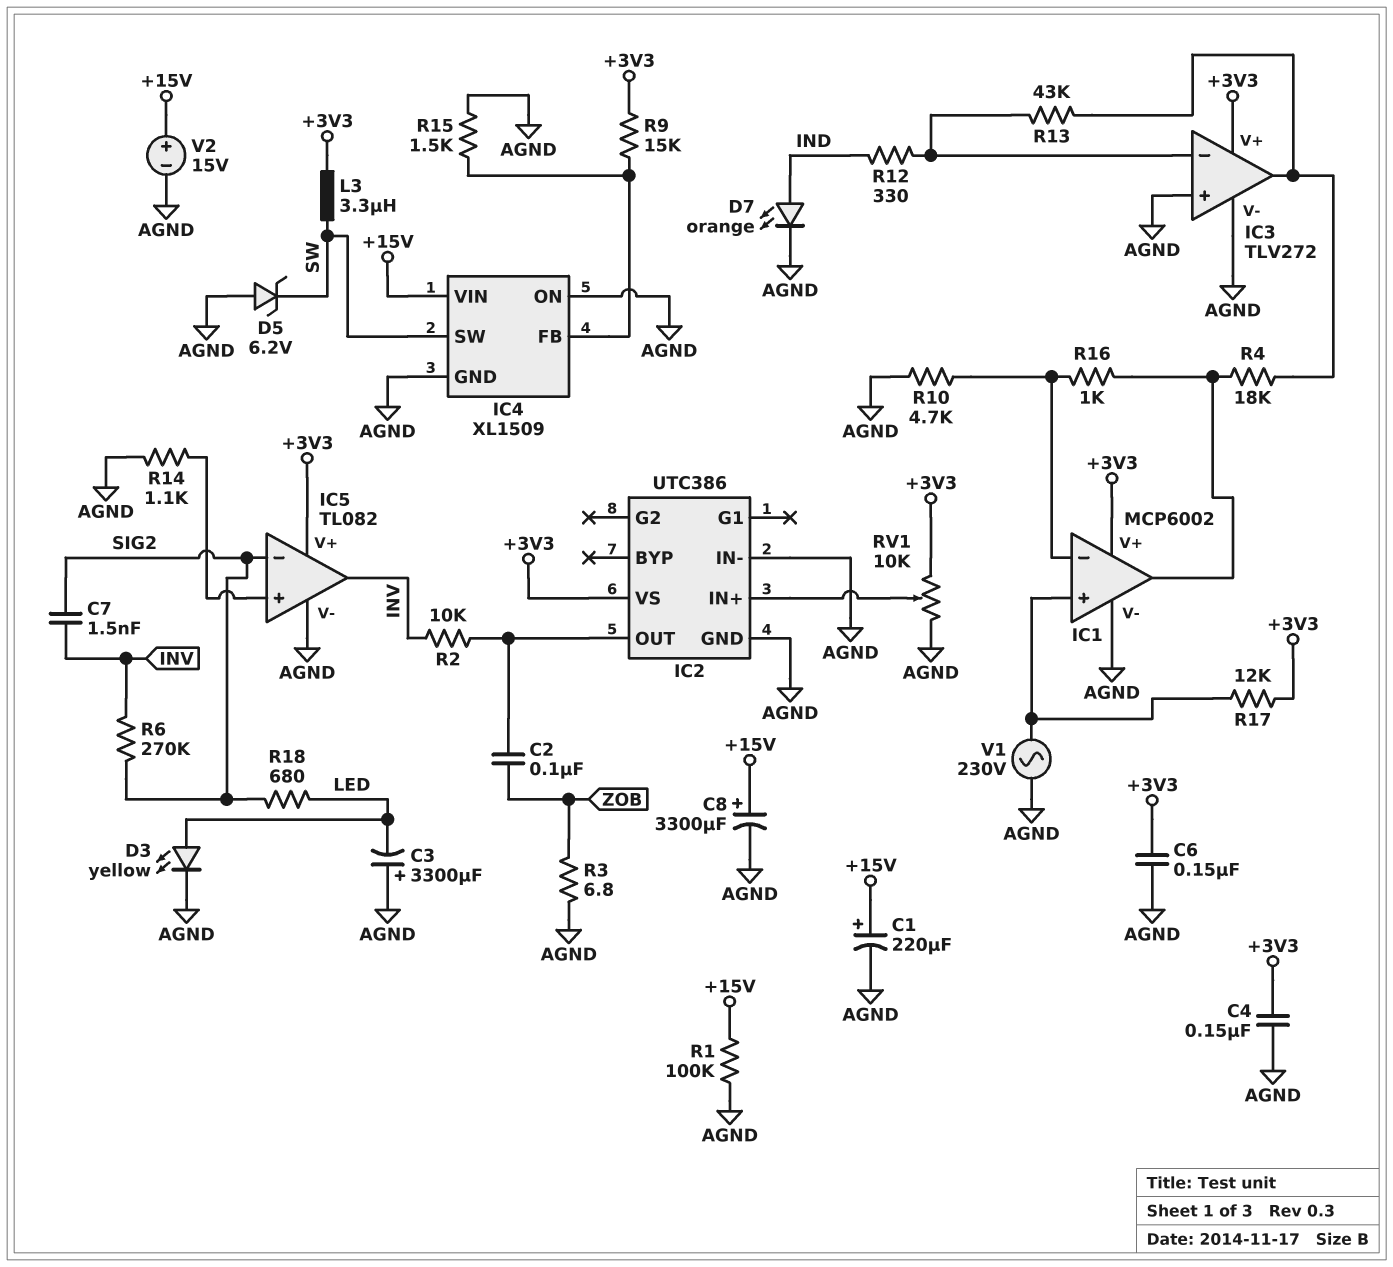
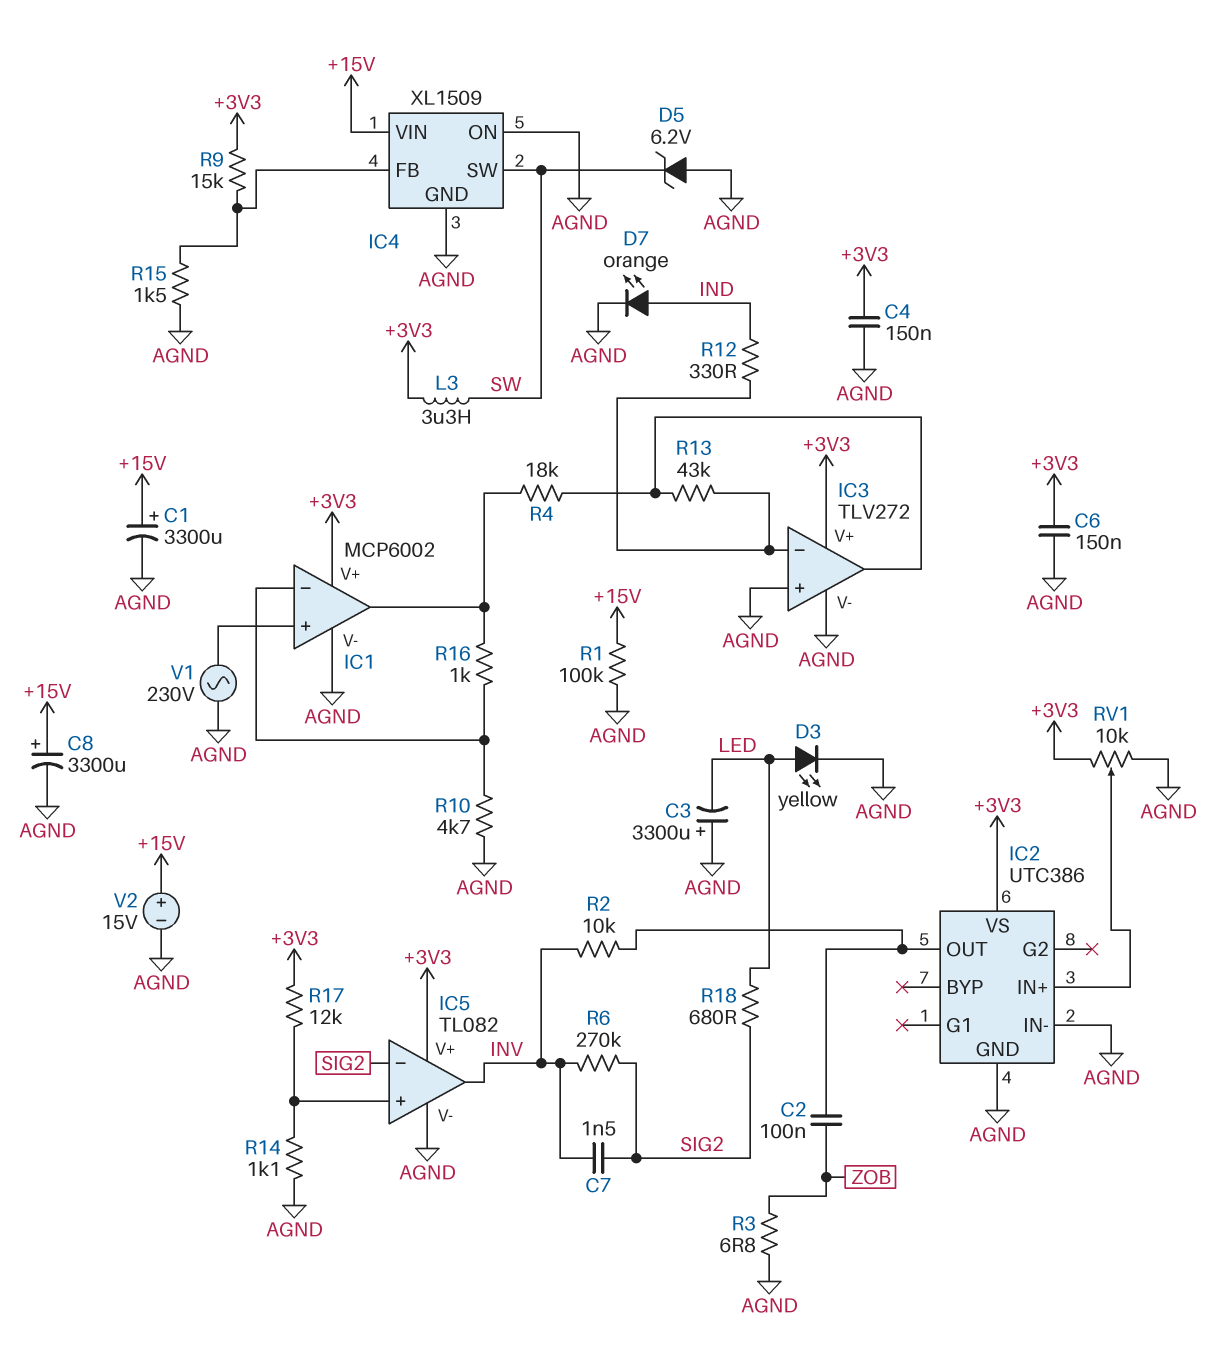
C1: 220uF (plus +15V, minus AGND) -> 3300uF (plus +15V, minus AGND)
R17: 12k (+3V3, IC1/in+) -> 12k (+3V3, IC5/in+)

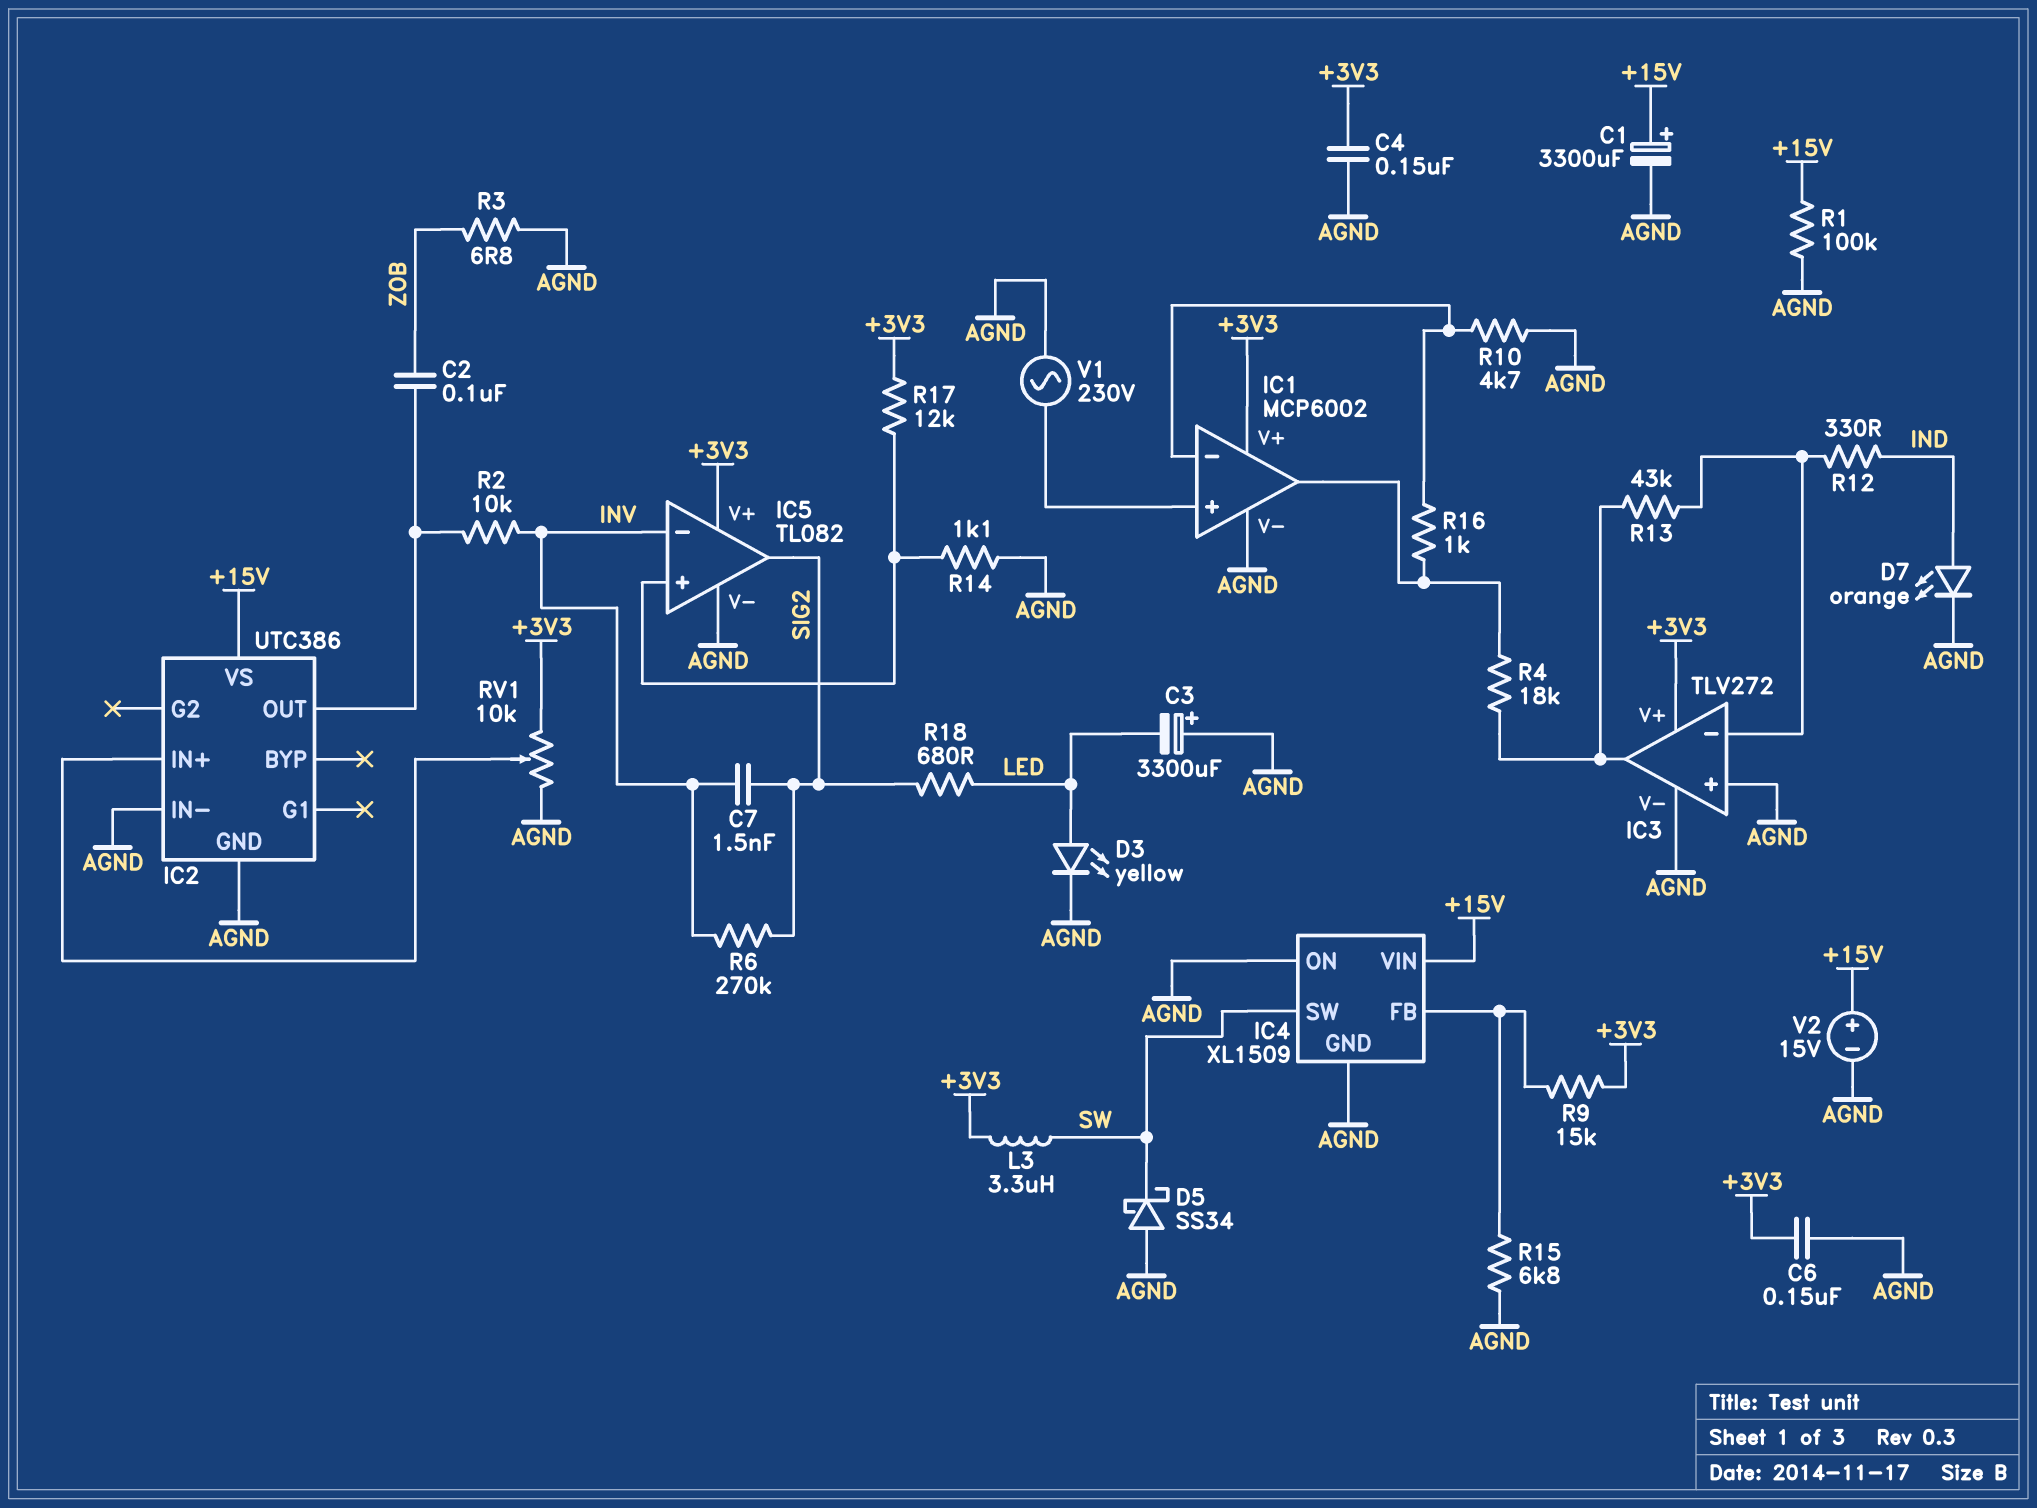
C8: 3300uF (plus +15V, minus AGND) -> none
D5: zener 6.2V (A AGND, K SW) -> schottky SS34 (A AGND, K SW)
IC2 pin VS: +3V3 -> +15V
IC5 pin in-: SIG2 -> INV
IC5 pin out: INV -> SIG2
R15: 1.5k (AGND, IC4/FB) -> 6.8k (AGND, IC4/FB)

